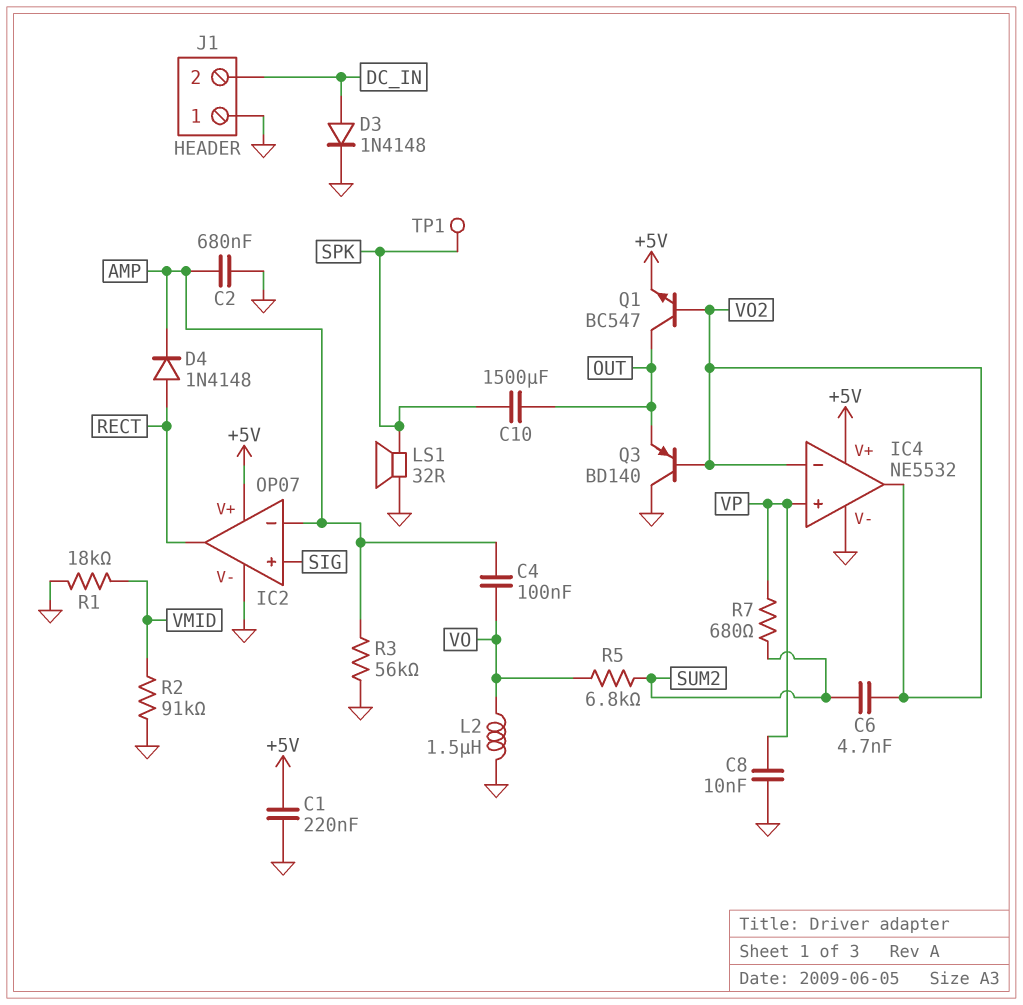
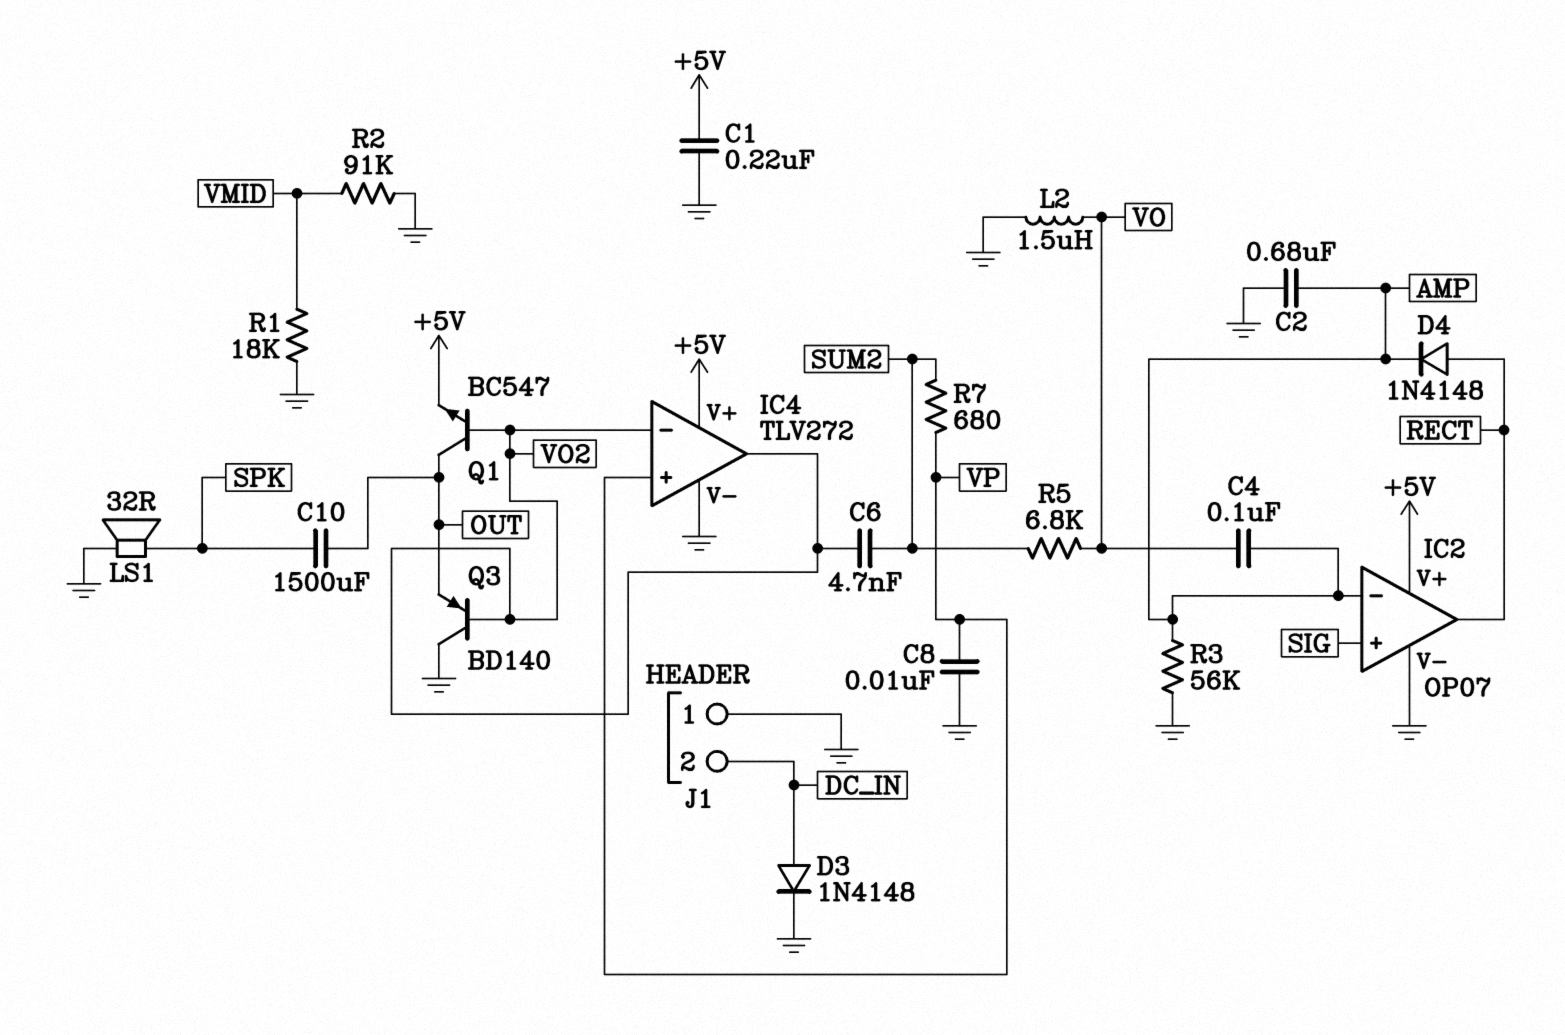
IC4: NE5532 -> TLV272
TP1: test point (SPK) -> none

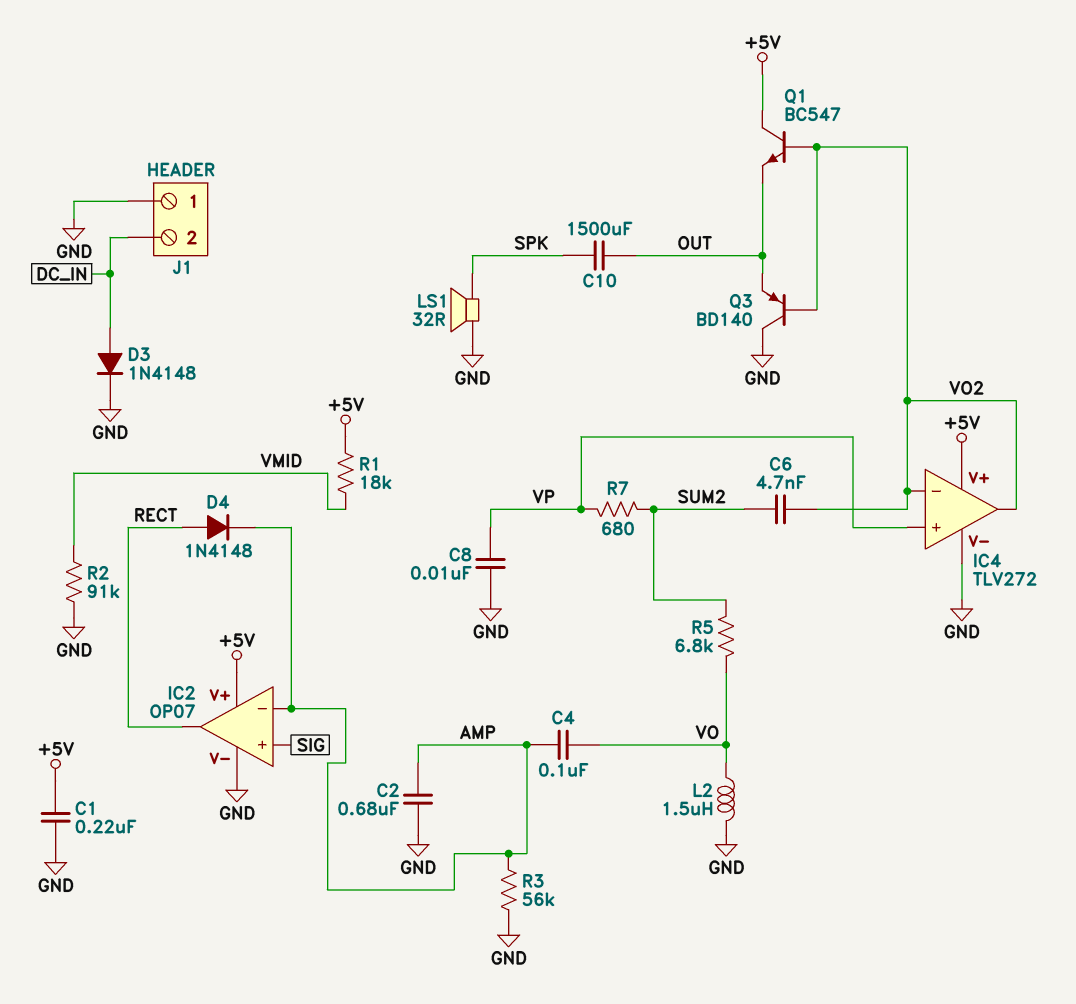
Q1: NPN BC547 (B VO2, C OUT, E +5V) -> NPN BC547 (B VO2, C +5V, E OUT)
R1: 18k (GND, VMID) -> 18k (+5V, VMID)

